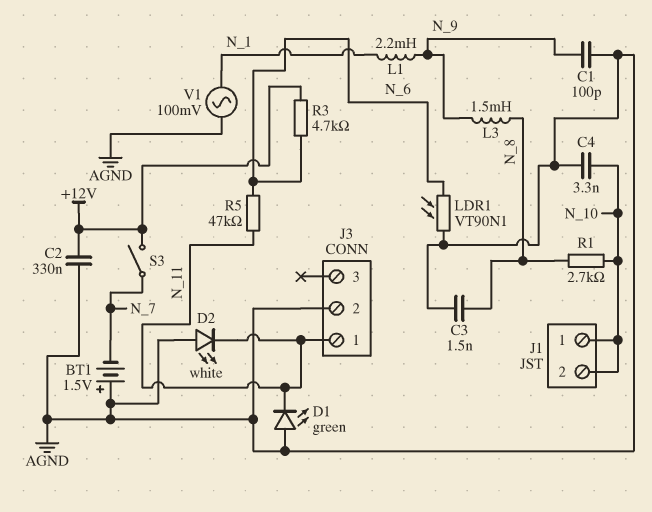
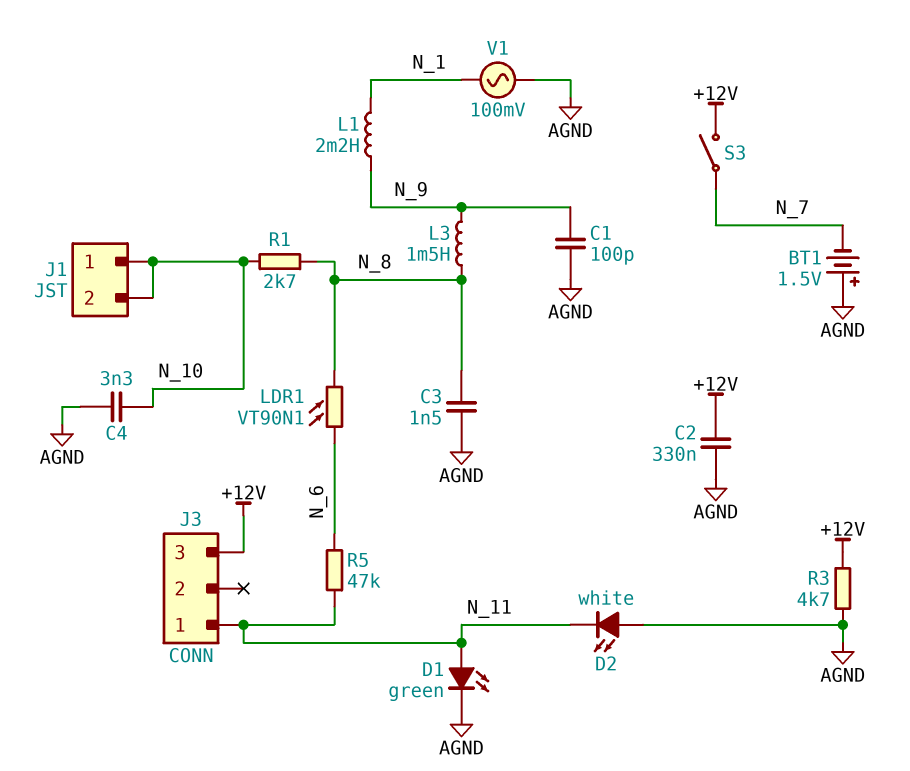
D1: LED green (A AGND, K N_11) -> LED green (A N_11, K AGND)
J3 pin 2: AGND -> none
J3 pin 3: none -> +12V
LDR1: VT90N1 (AGND, N_6) -> VT90N1 (N_6, N_8)
R3: 4.7k (+12V, N_6) -> 4.7k (+12V, AGND)

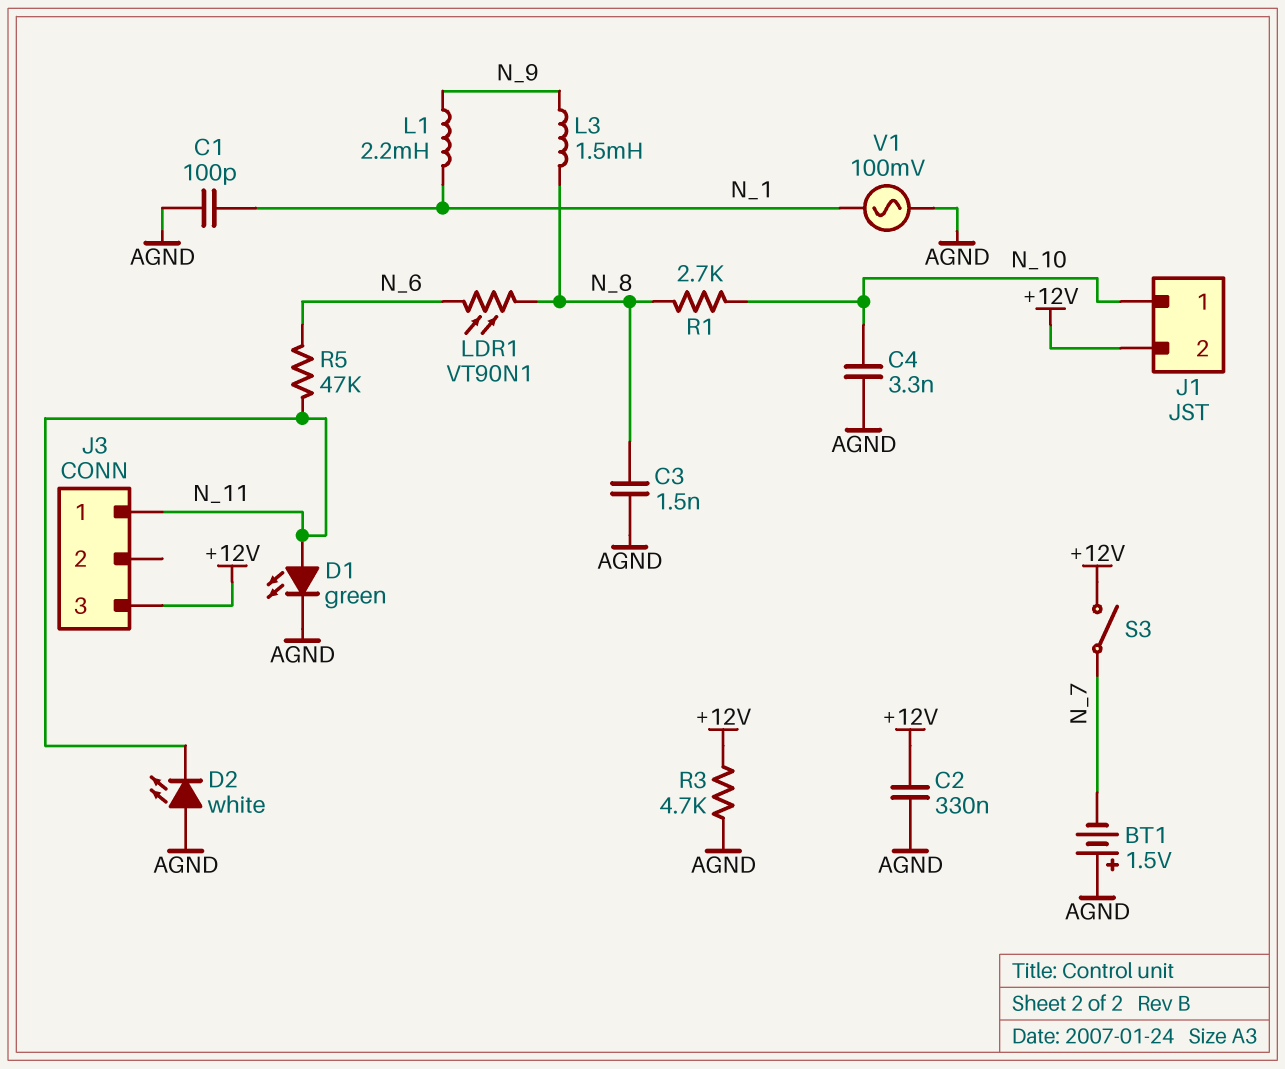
C1: 100pF (AGND, N_9) -> 100pF (AGND, N_1)
J1 pin 2: N_10 -> +12V

